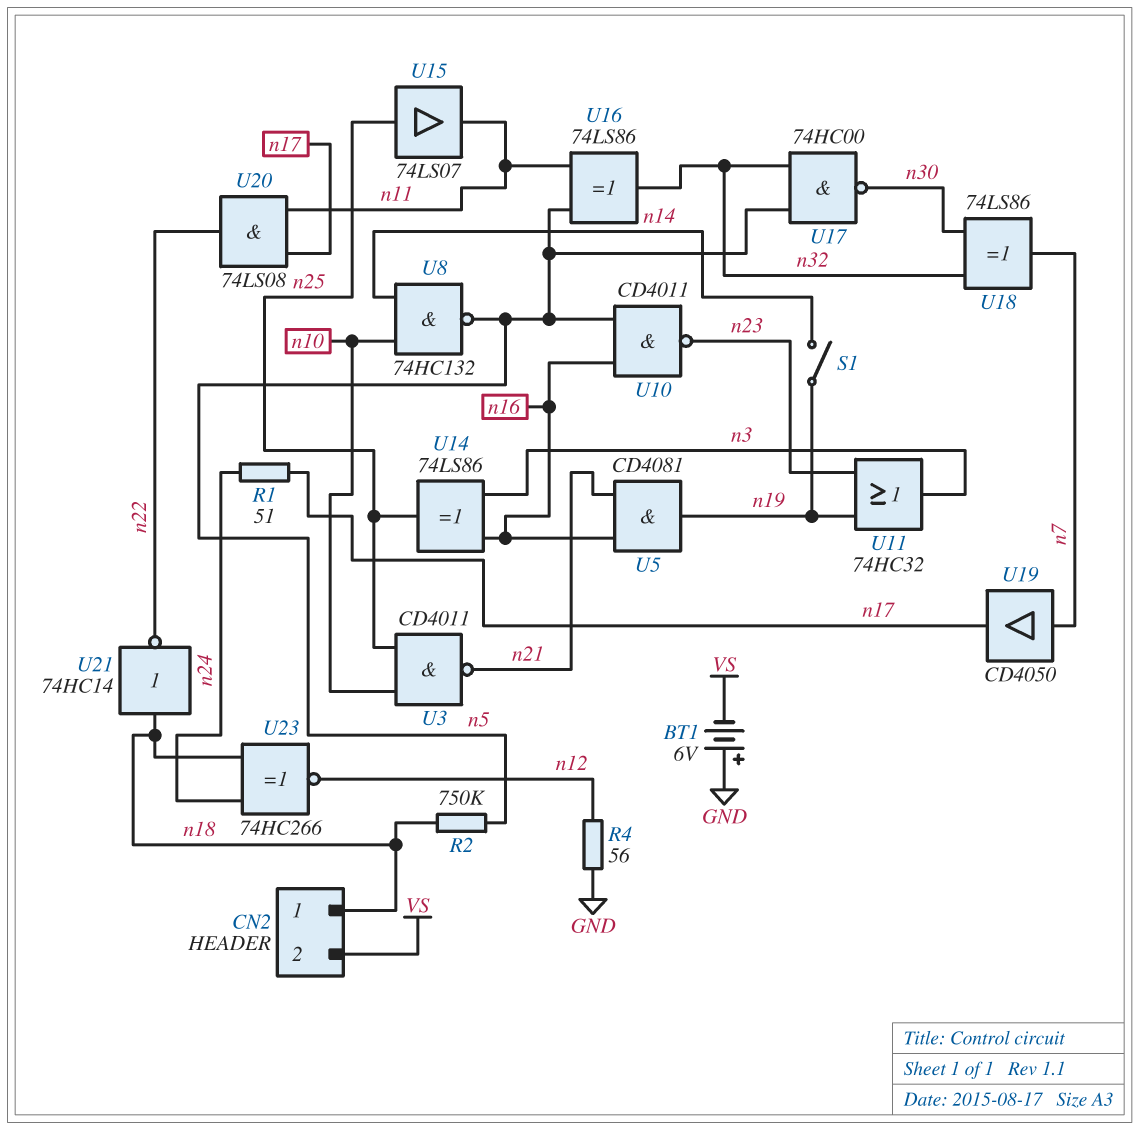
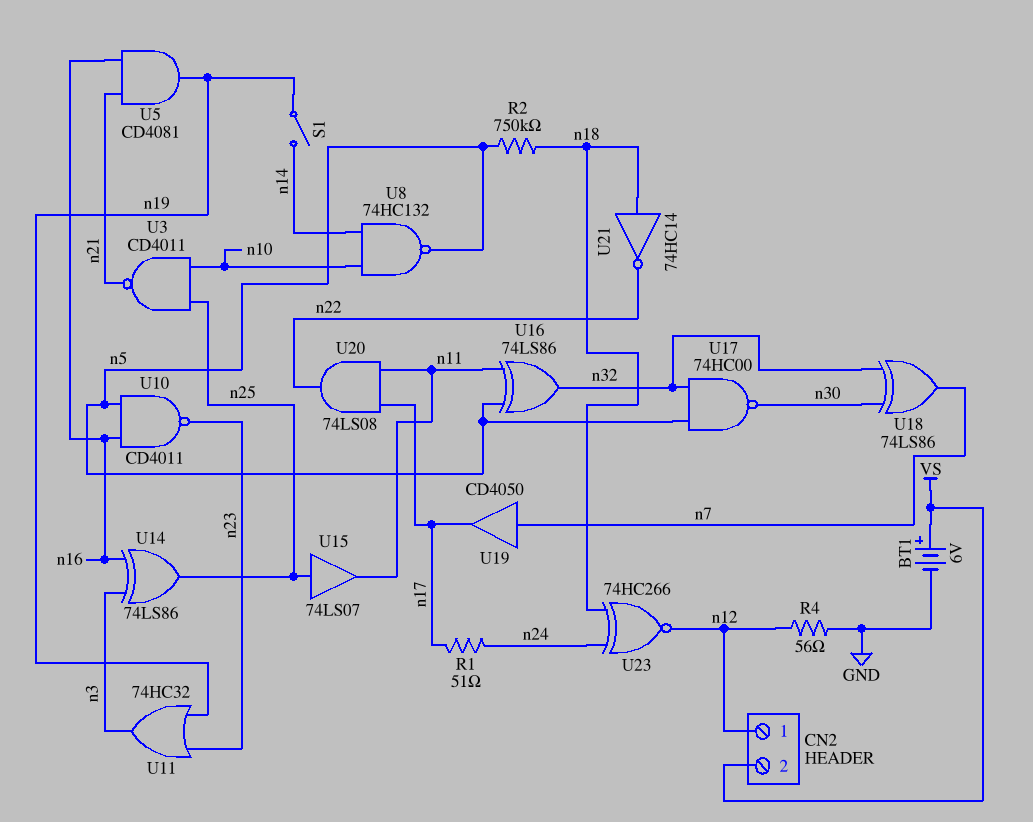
BT1: 6V (plus GND, minus VS) -> 6V (plus VS, minus GND)
CN2 pin 1: n18 -> n12

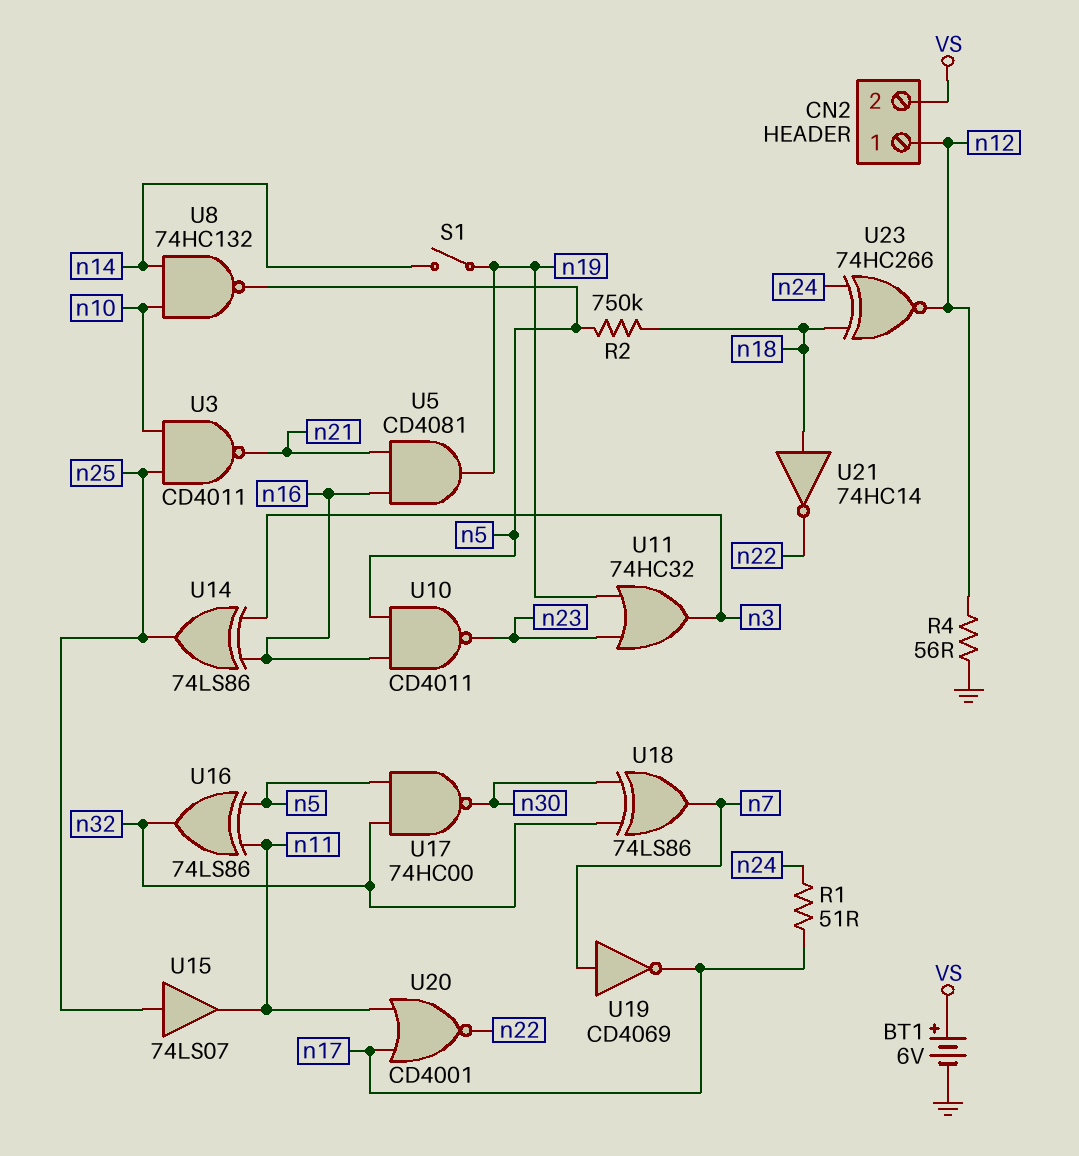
U19: buffer CD4050 (in n7, out n17) -> NOT CD4069 (in n7, out n17)
U20: AND 74LS08 (in n11, in n17, out n22) -> NOR CD4001 (in n11, in n17, out n22)

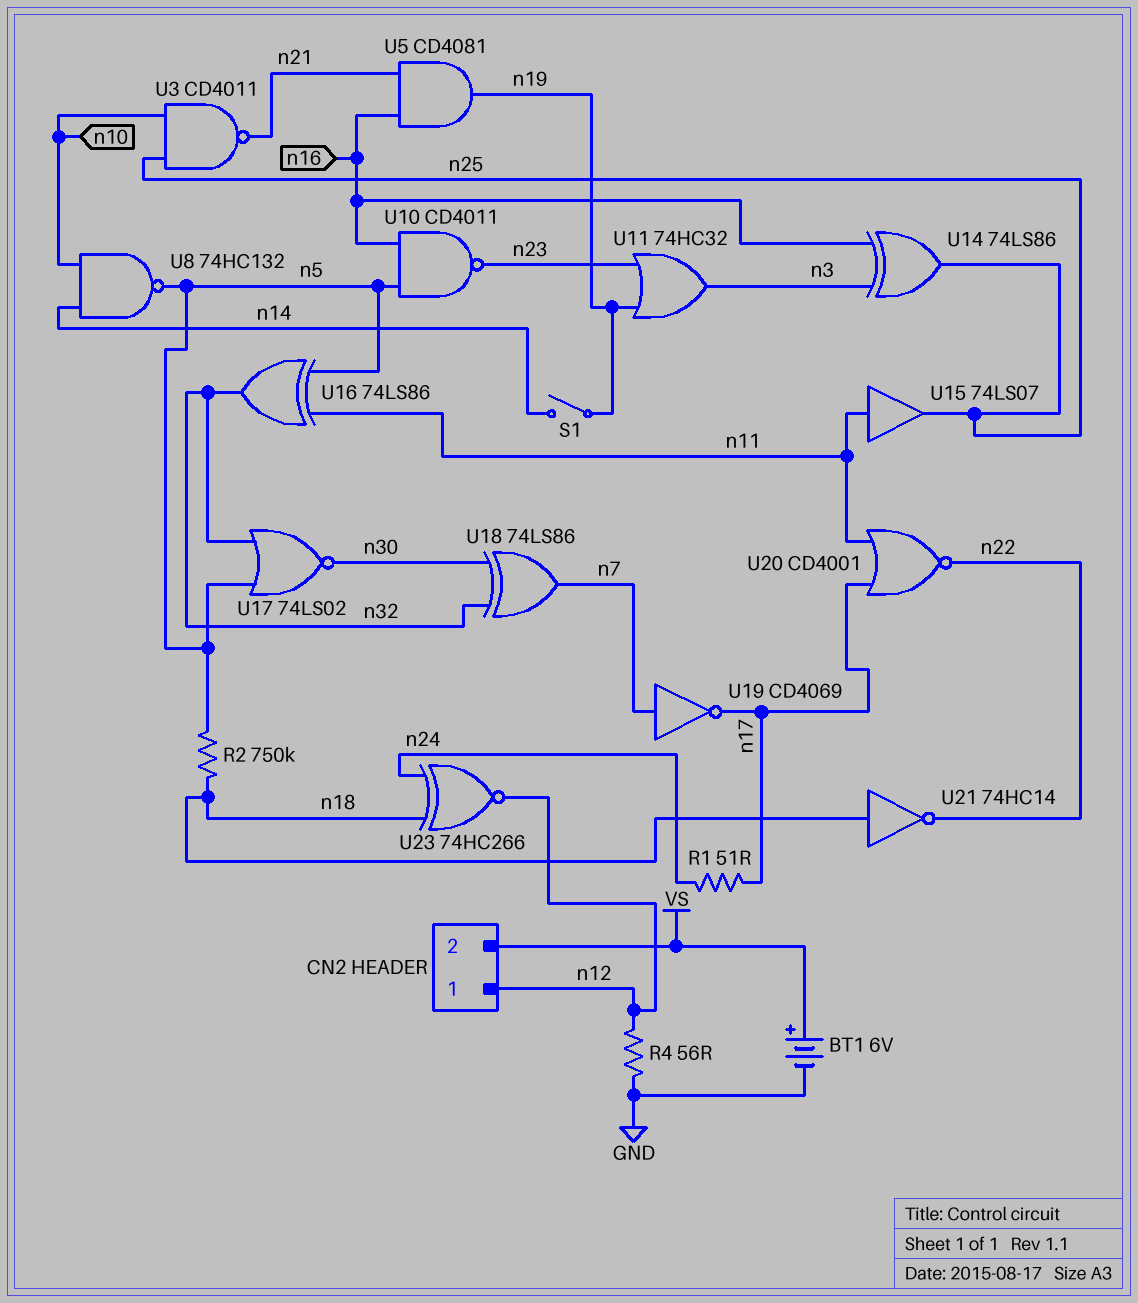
U15: buffer 74LS07 (in n25, out n11) -> buffer 74LS07 (in n11, out n25)
U17: NAND 74HC00 (in n5, in n32, out n30) -> NOR 74LS02 (in n5, in n32, out n30)

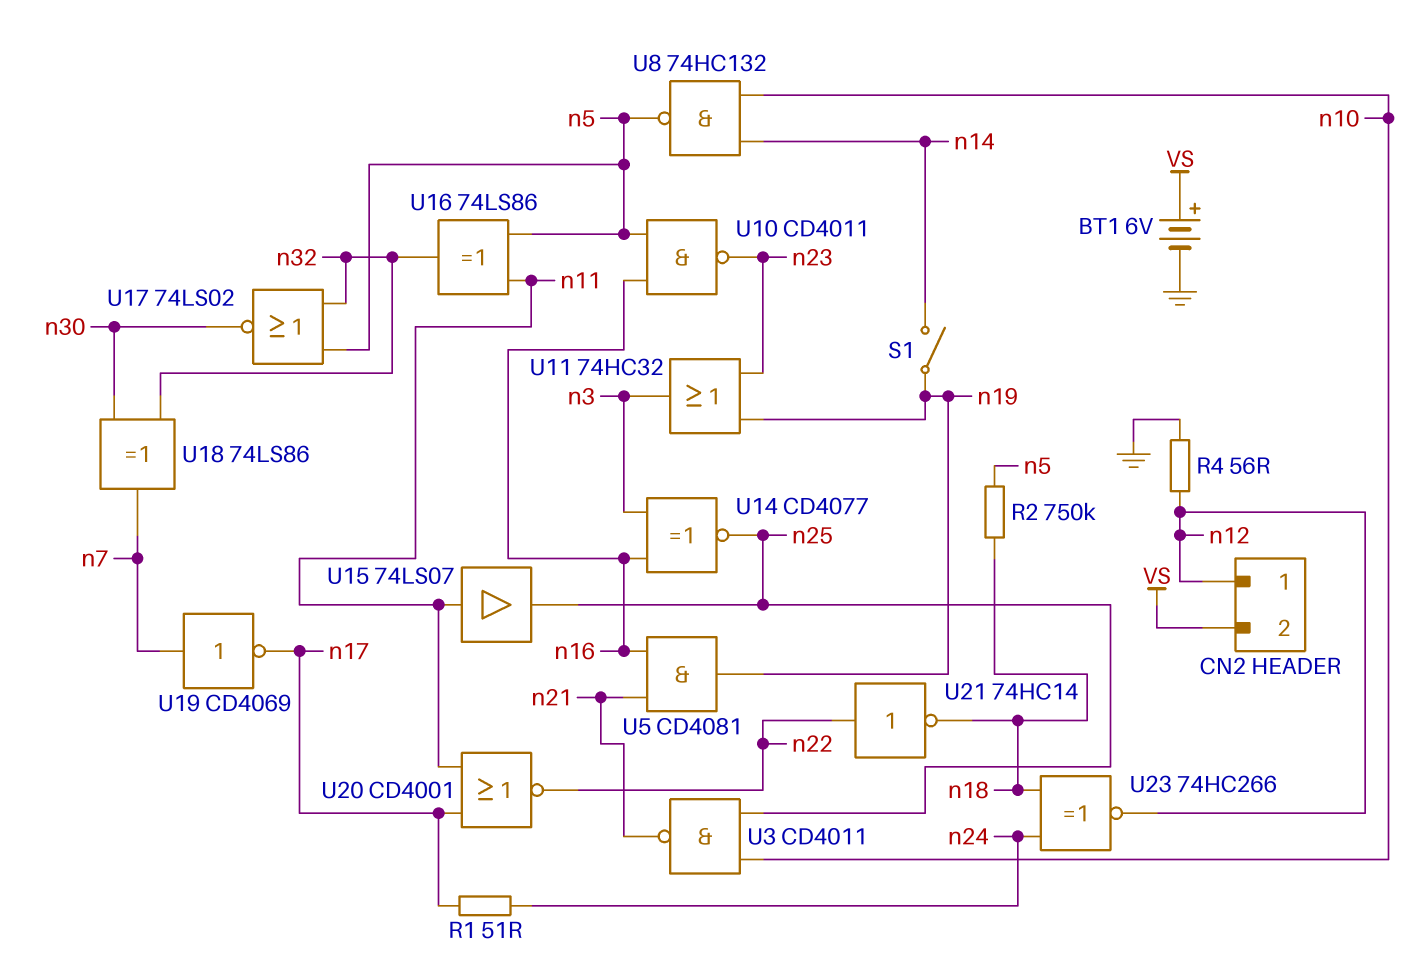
U14: XOR 74LS86 (in n3, in n16, out n25) -> XNOR CD4077 (in n3, in n16, out n25)
U21: NOT 74HC14 (in n18, out n22) -> NOT 74HC14 (in n22, out n18)

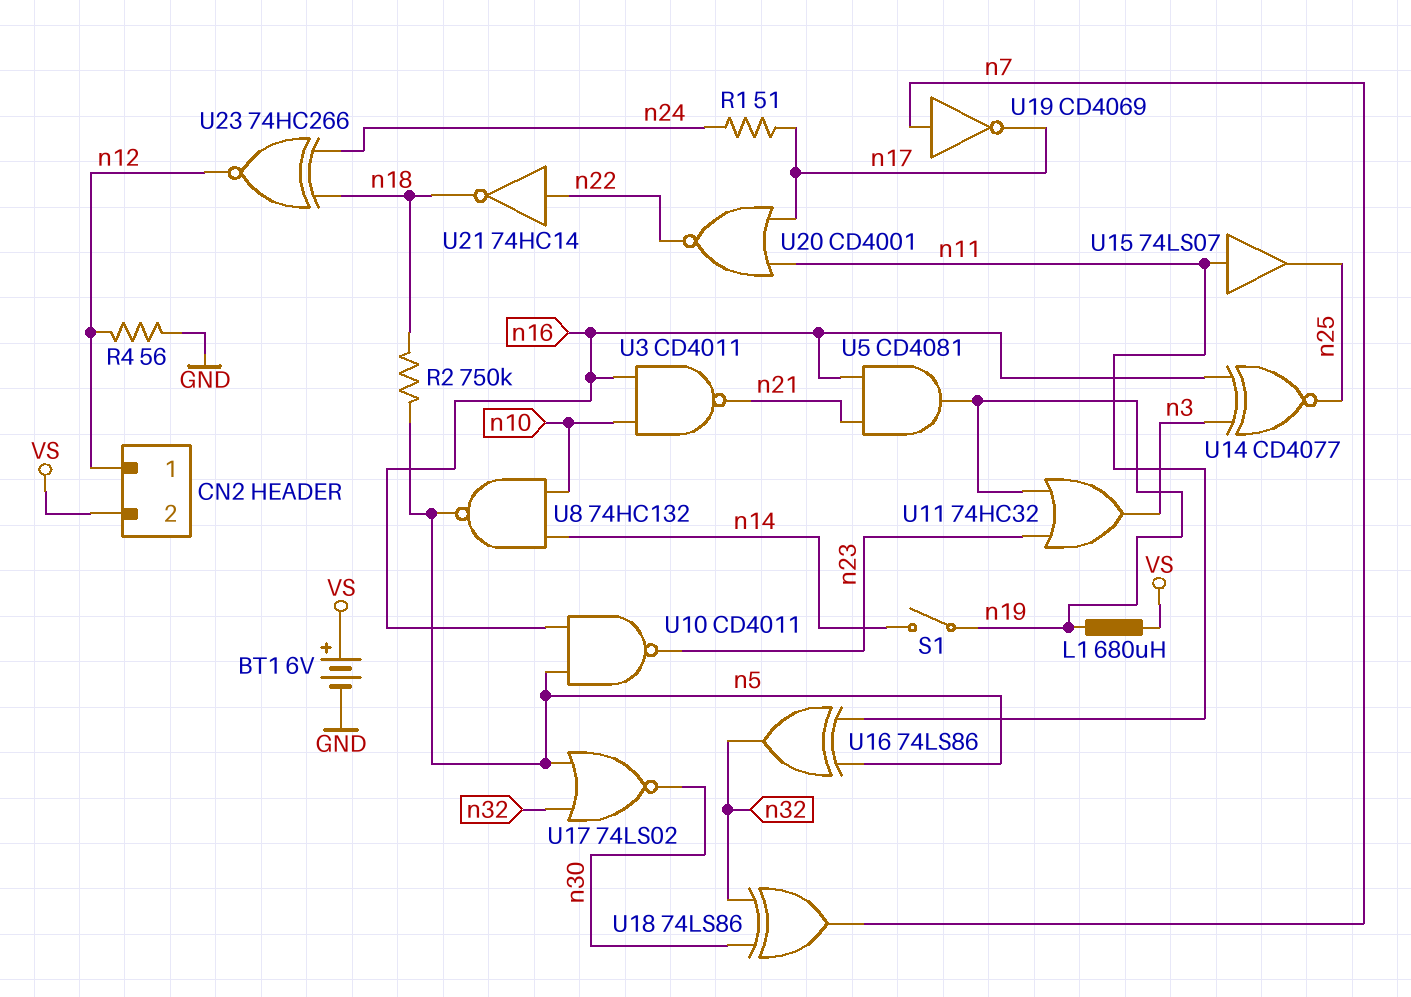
L1: none -> 680uH (VS, n19)
U3: NAND CD4011 (in n10, in n25, out n21) -> NAND CD4011 (in n10, in n16, out n21)

